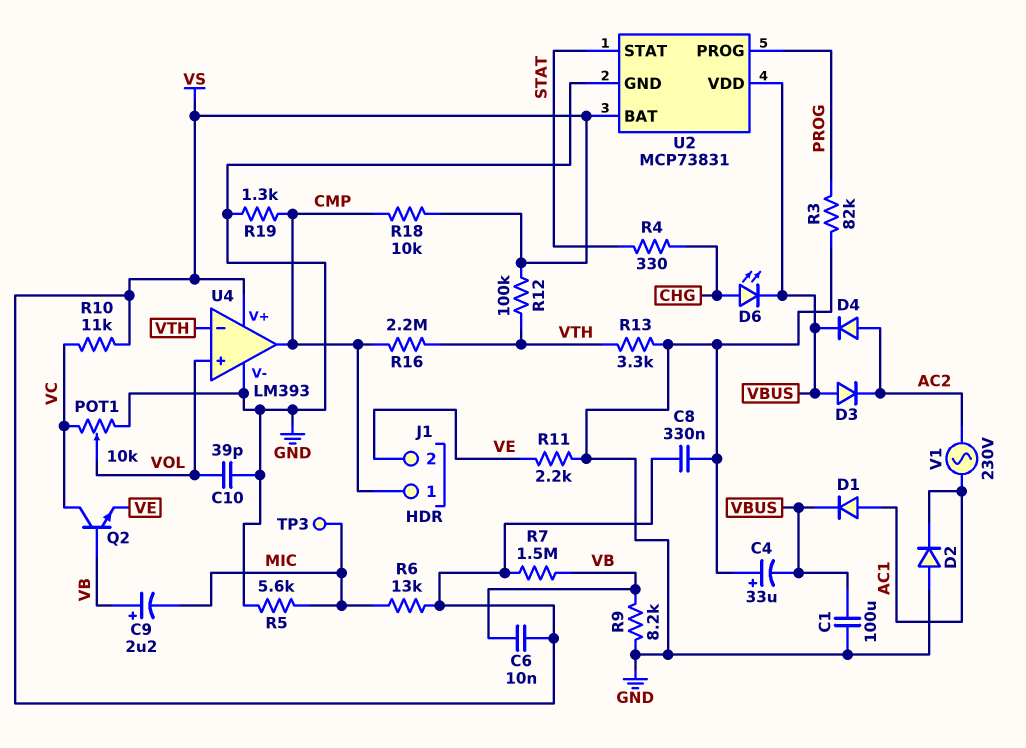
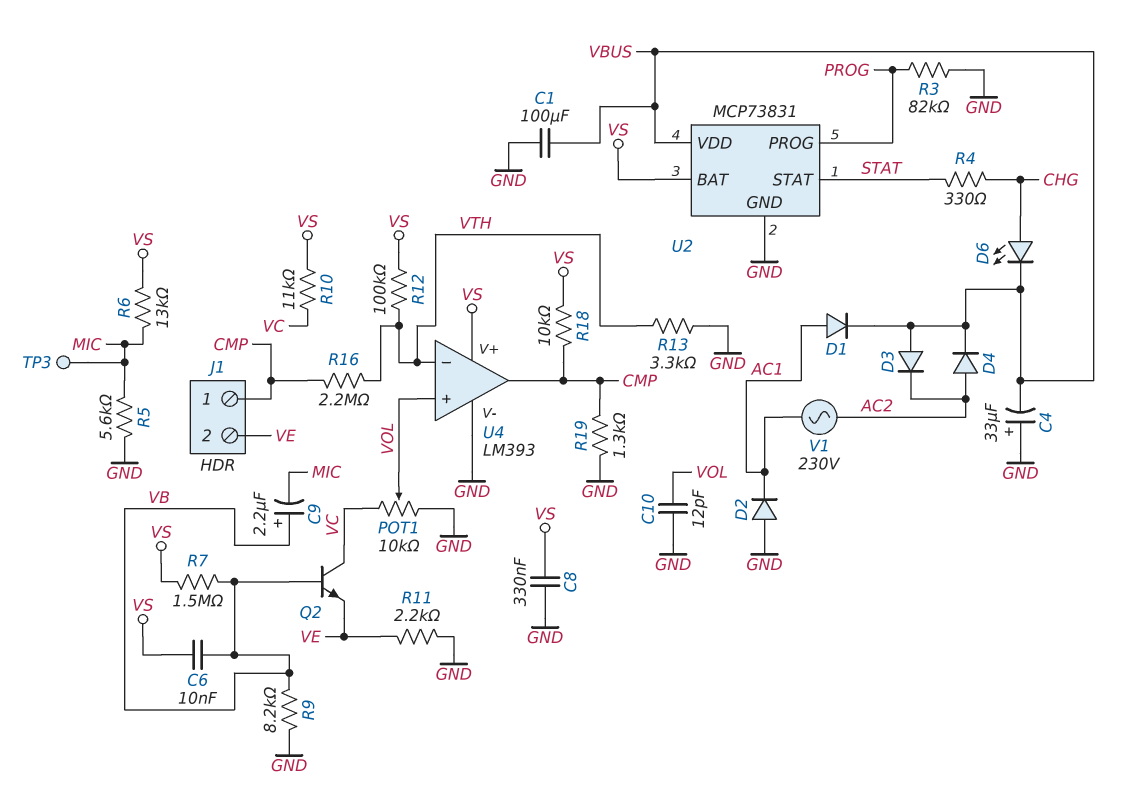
C10: 39pF (GND, VOL) -> 12pF (GND, VOL)

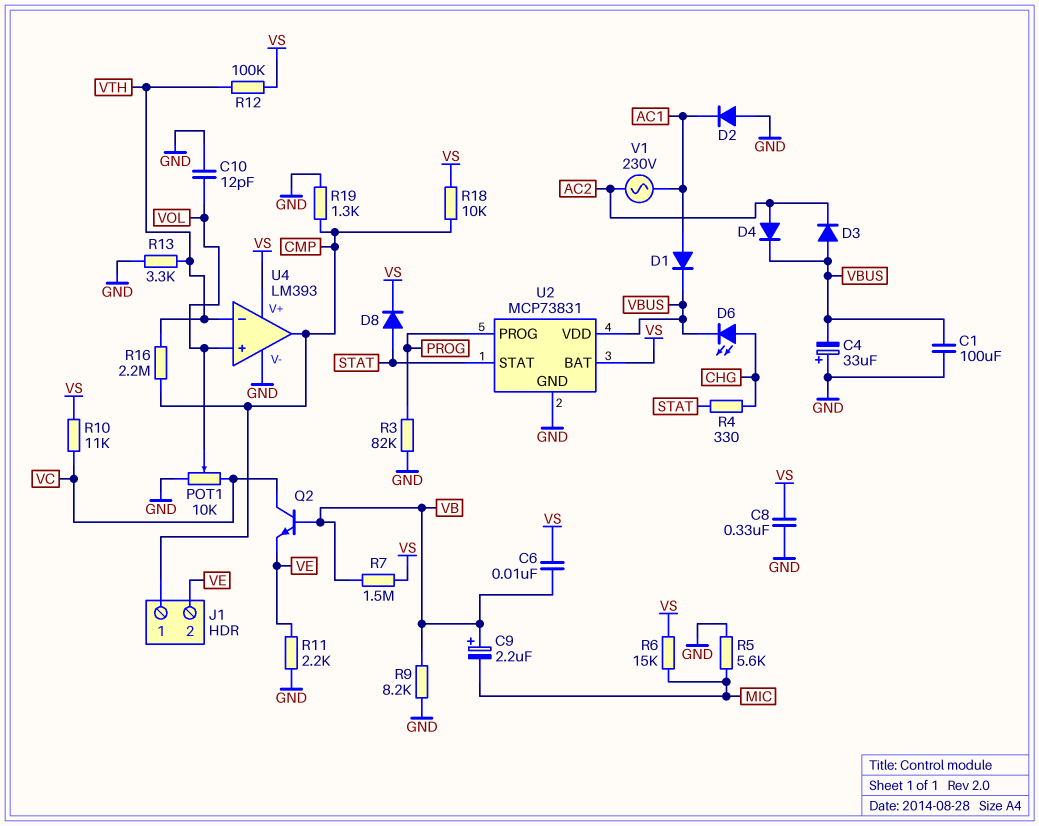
D8: none -> diode (A STAT, K VS)
R6: 13k (MIC, VS) -> 15k (MIC, VS)
TP3: test point (MIC) -> none

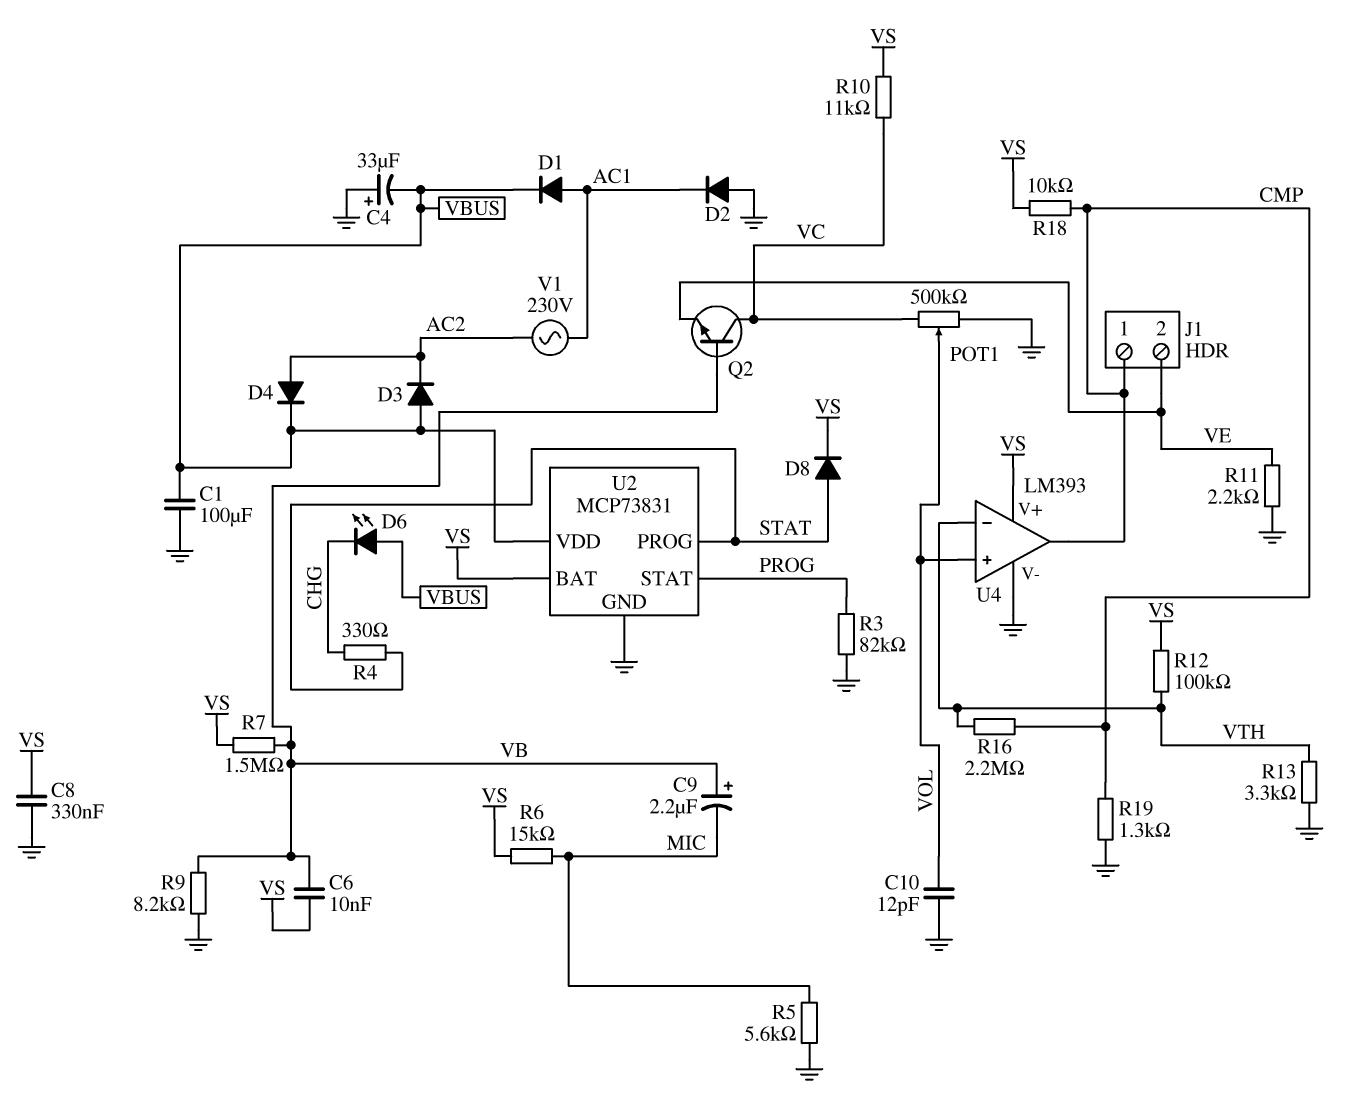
D6: LED (A CHG, K VBUS) -> LED (A VBUS, K CHG)
POT1: 10k (GND, VC, wiper VOL) -> 500k (GND, VC, wiper VOL)
U2 pin PROG: PROG -> STAT
U2 pin STAT: STAT -> PROG

